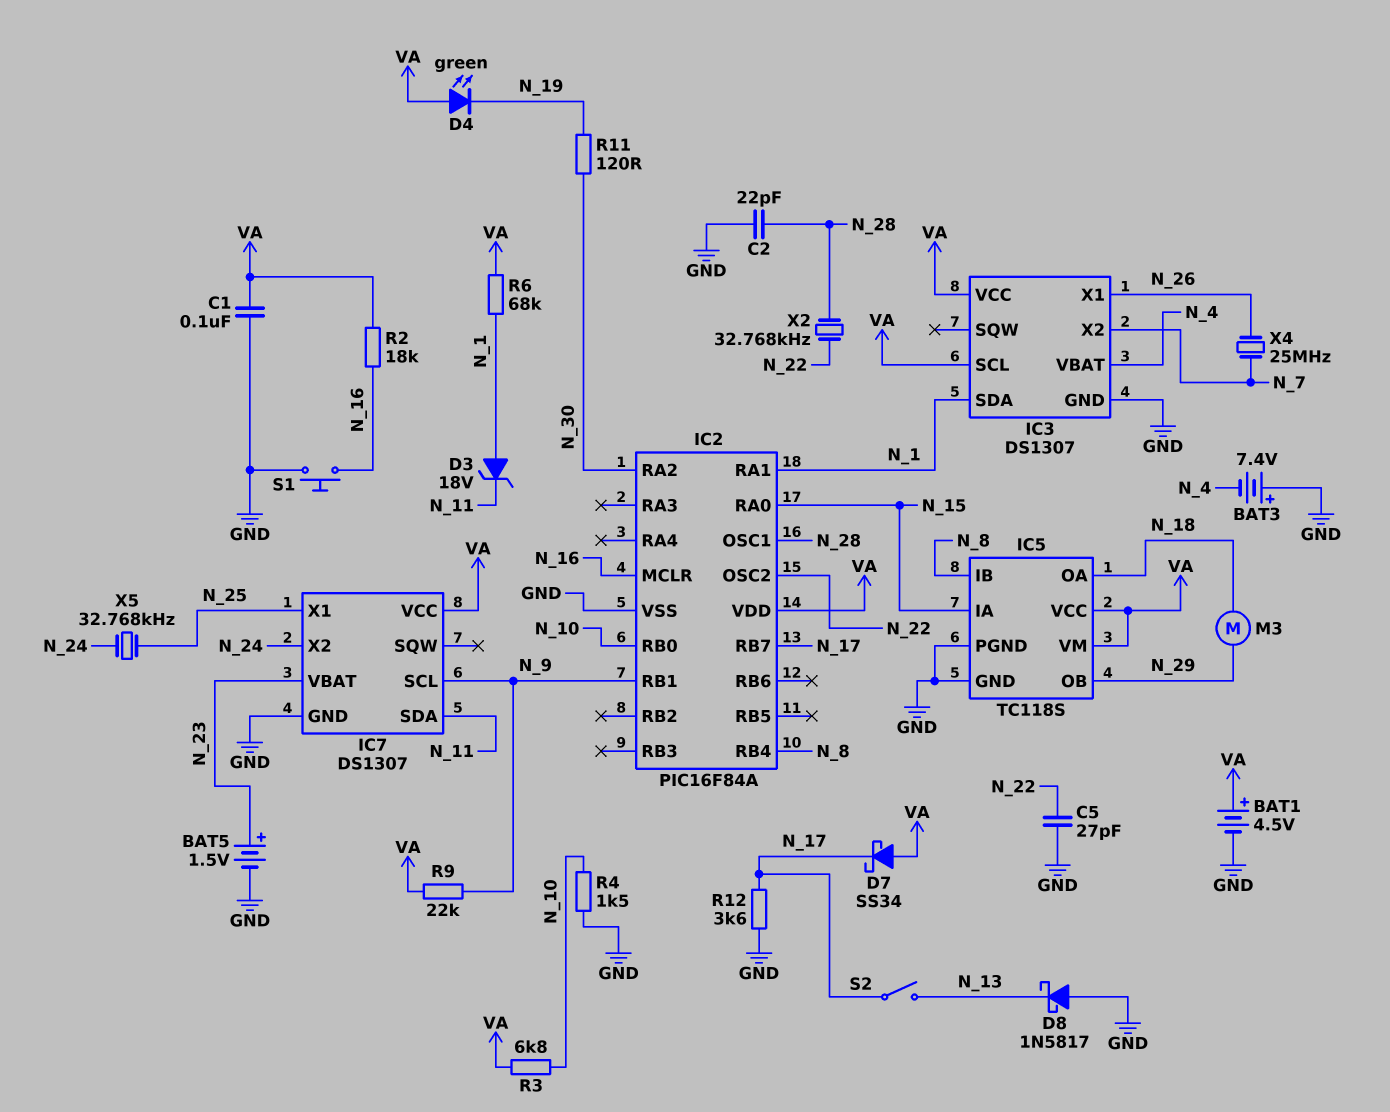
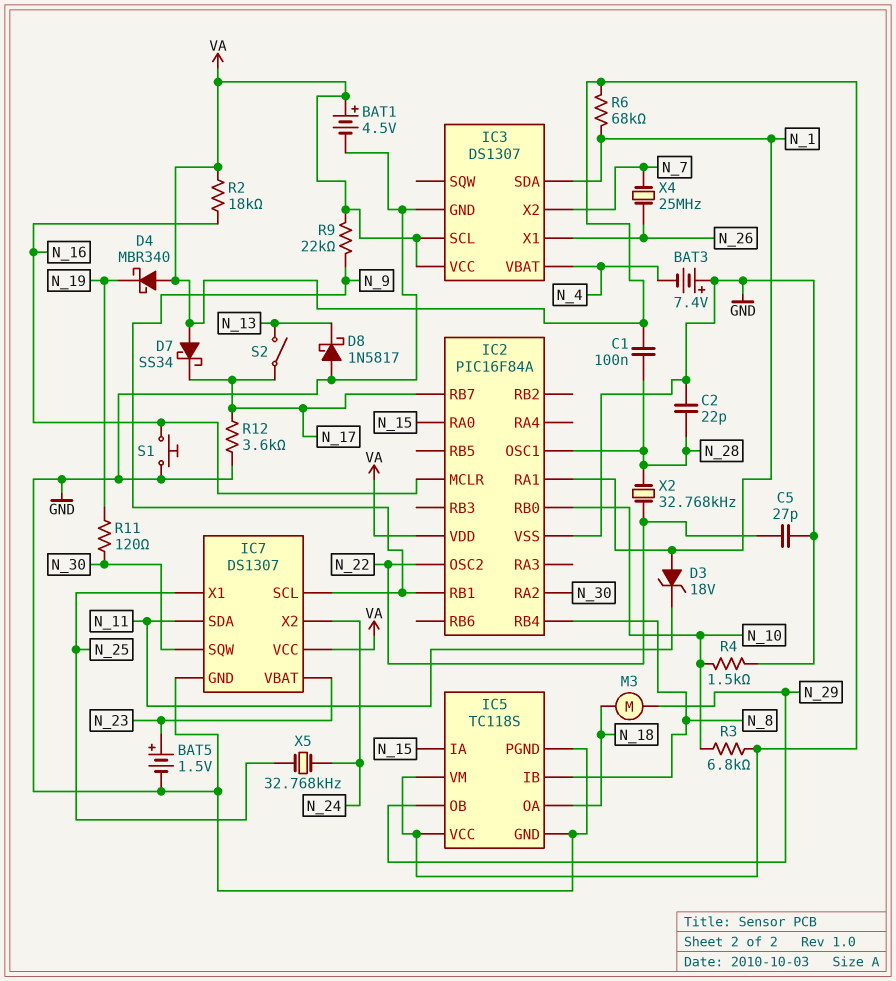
C1: 100nF (GND, VA) -> 100nF (N_28, VA)
D4: LED green (A VA, K N_19) -> schottky MBR340 (A VA, K N_19)
IC7 pin SQW: none -> N_30

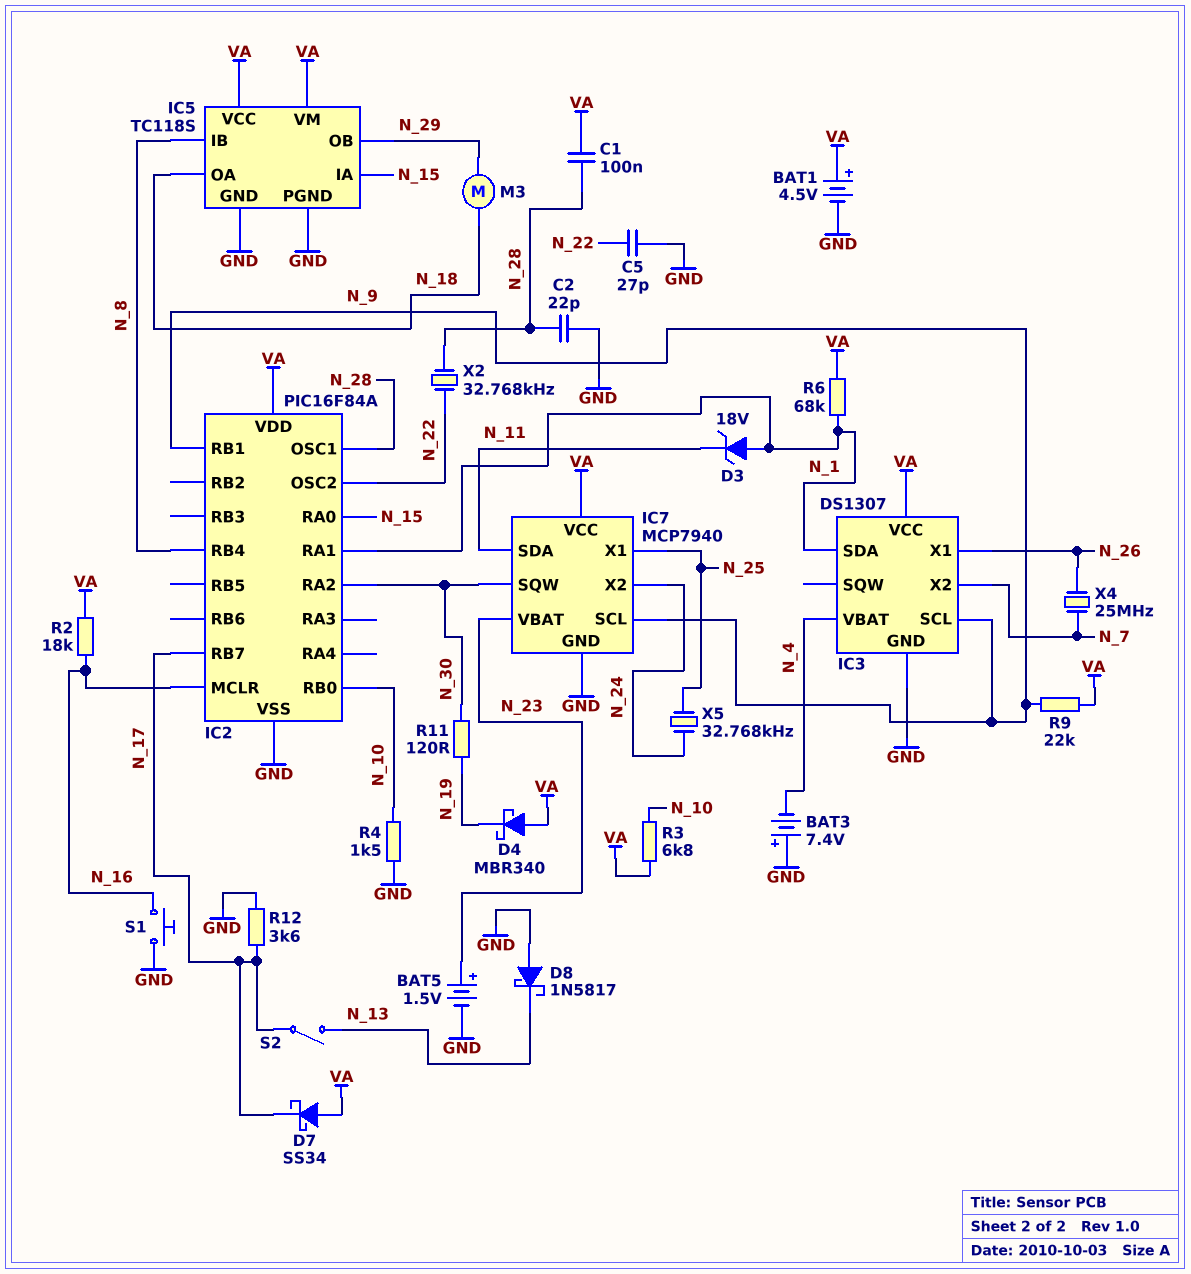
IC3 pin SCL: VA -> N_9
IC7: DS1307 -> MCP7940

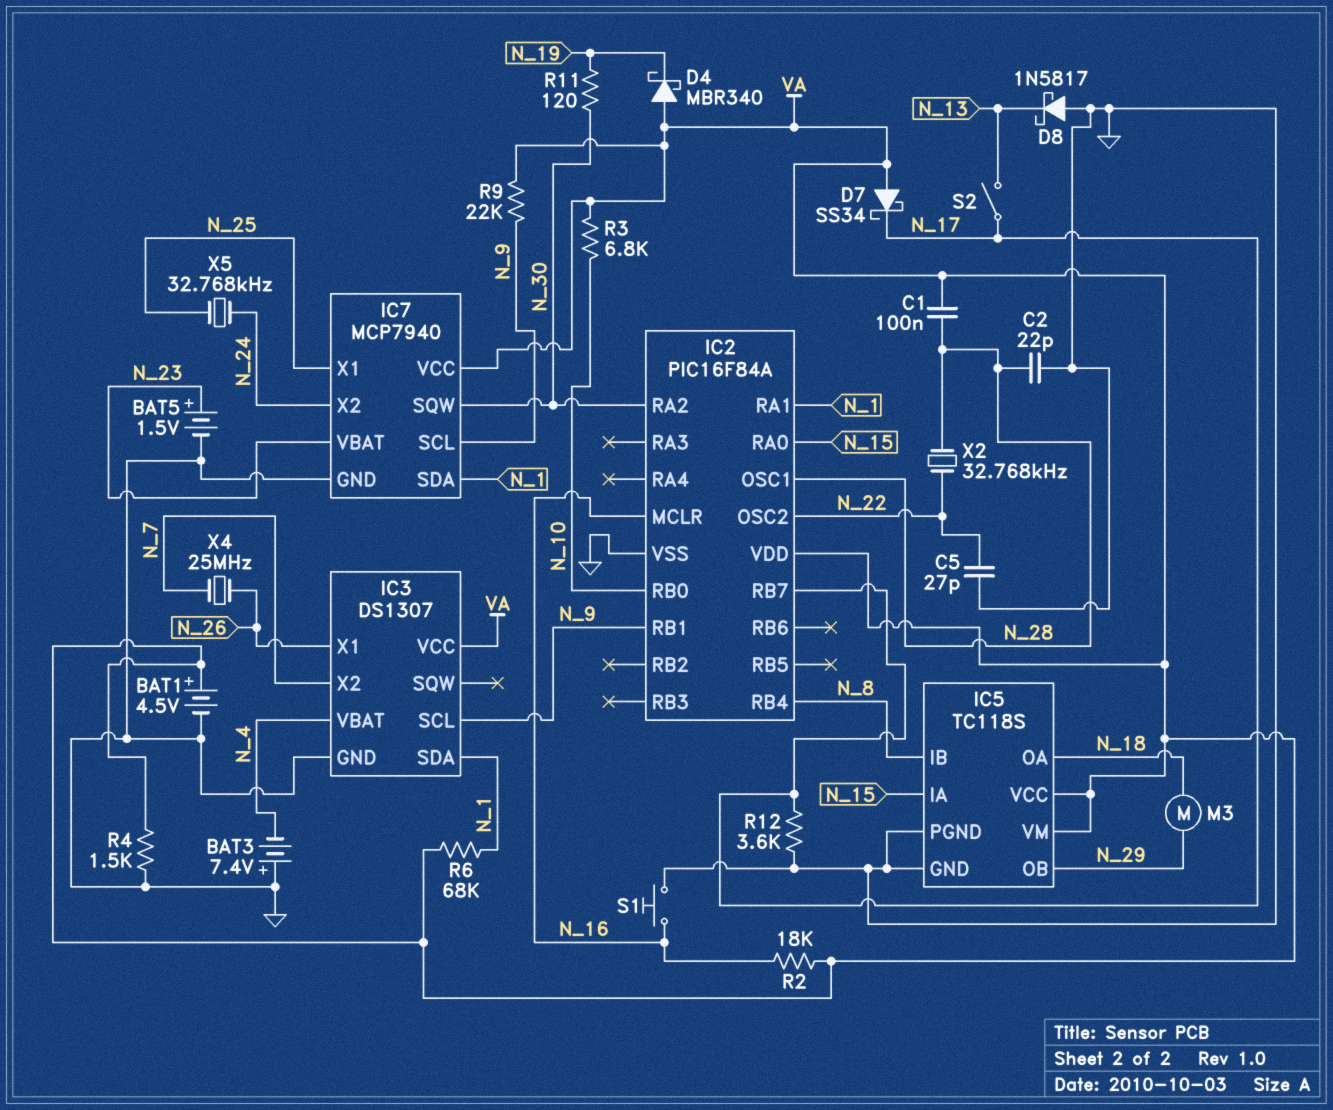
D3: zener 18V (A N_1, K N_11) -> none
IC7 pin SDA: N_11 -> N_1
R4: 1.5k (GND, N_10) -> 1.5k (GND, VA)

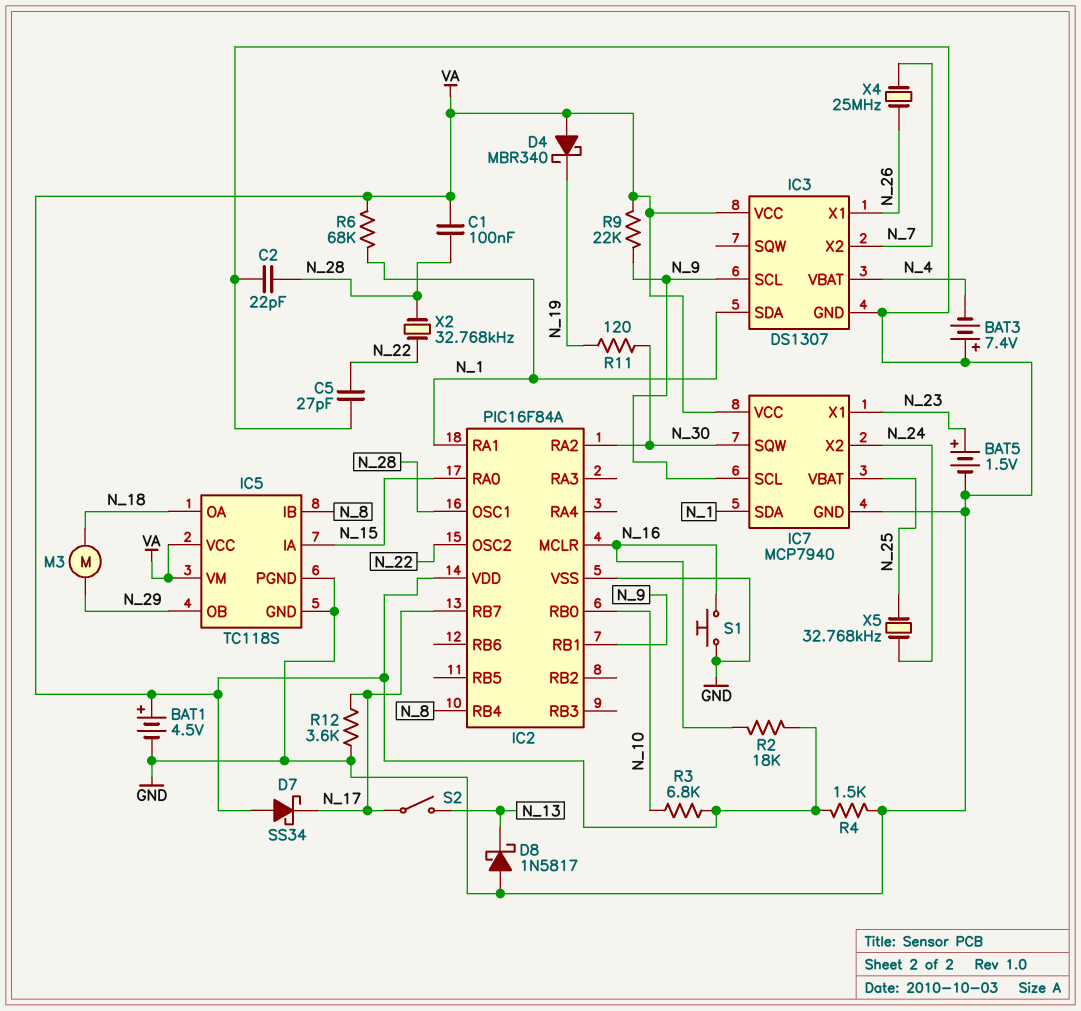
IC7 pin VBAT: N_23 -> N_25
IC7 pin X1: N_25 -> N_23

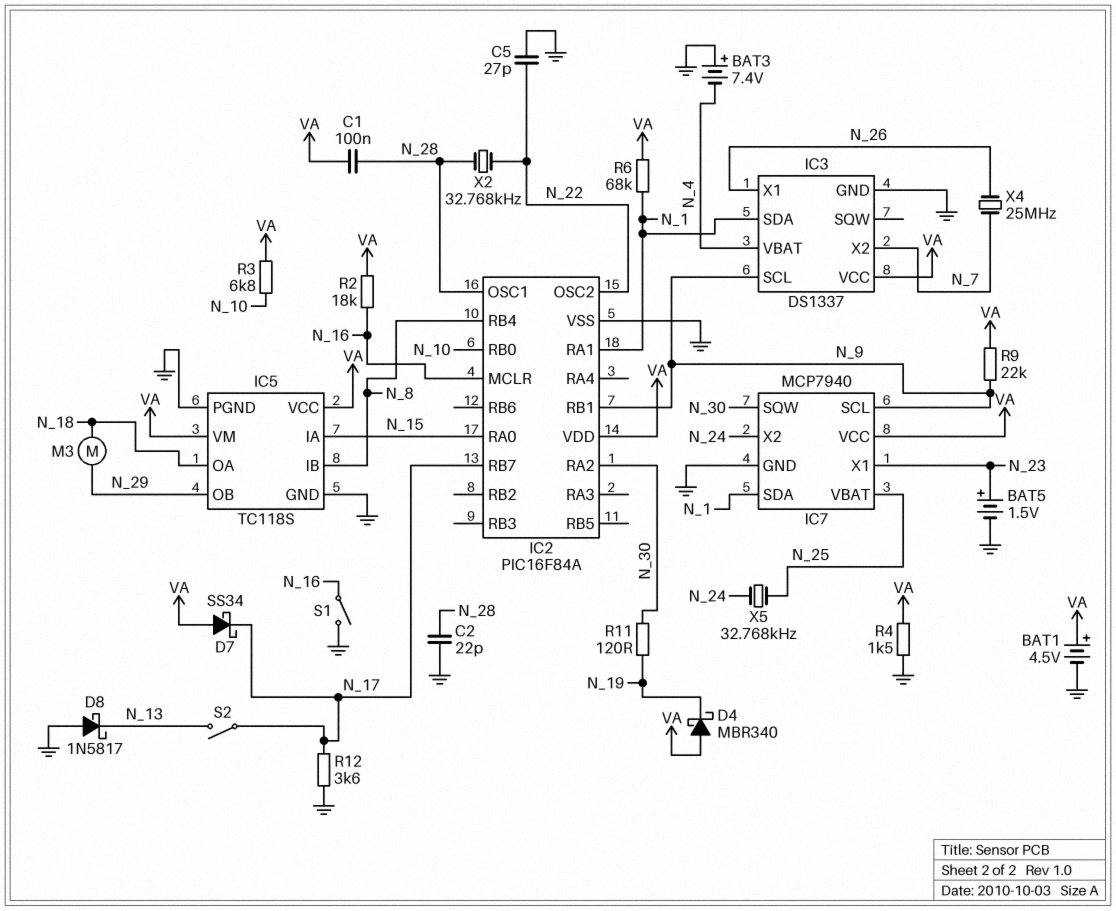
IC3: DS1307 -> DS1337
S1: button (GND, N_16) -> switch (GND, N_16)

